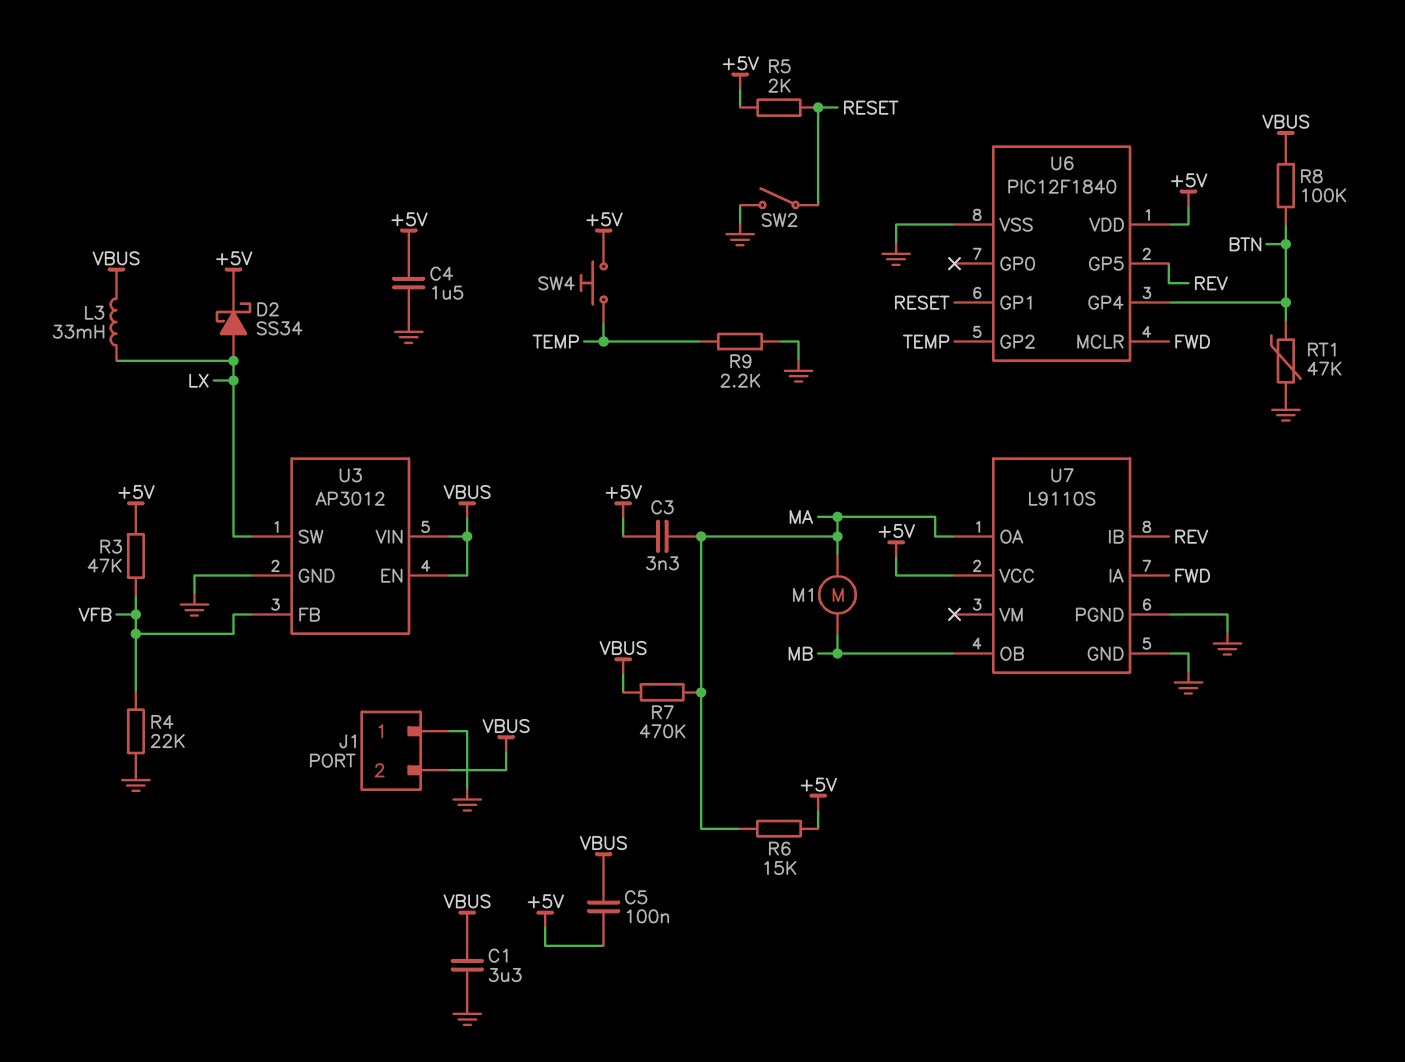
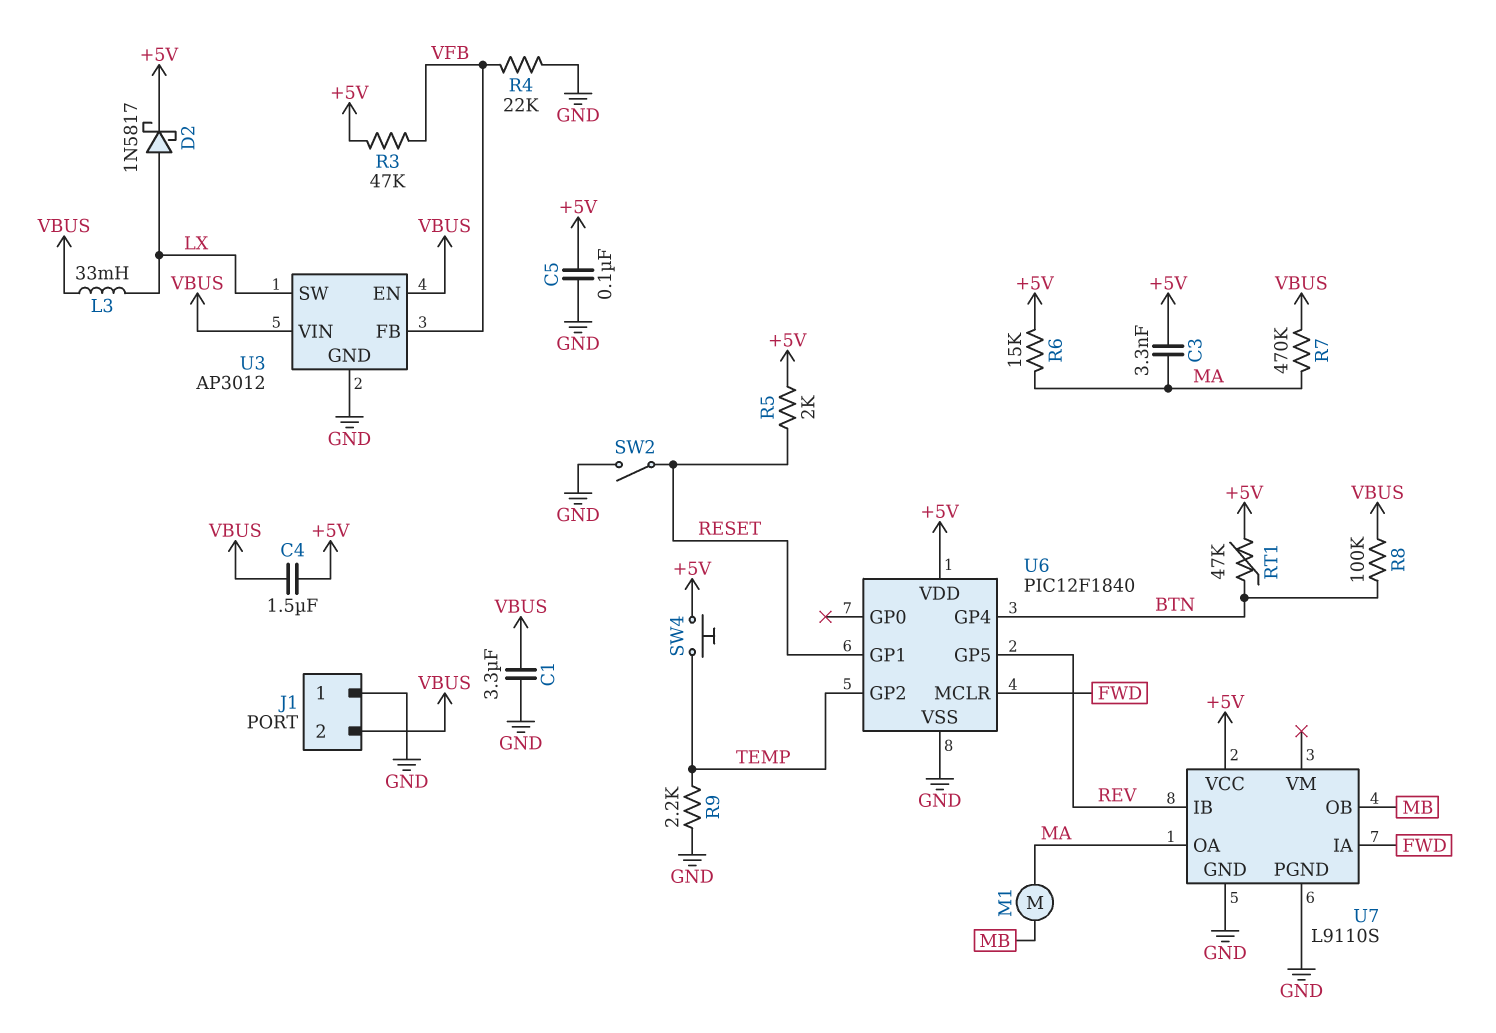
C4: 1.5uF (+5V, GND) -> 1.5uF (+5V, VBUS)
C5: 100nF (+5V, VBUS) -> 100nF (+5V, GND)
D2: schottky SS34 (A LX, K +5V) -> schottky 1N5817 (A LX, K +5V)
RT1: 47k (BTN, GND) -> 47k (+5V, BTN)

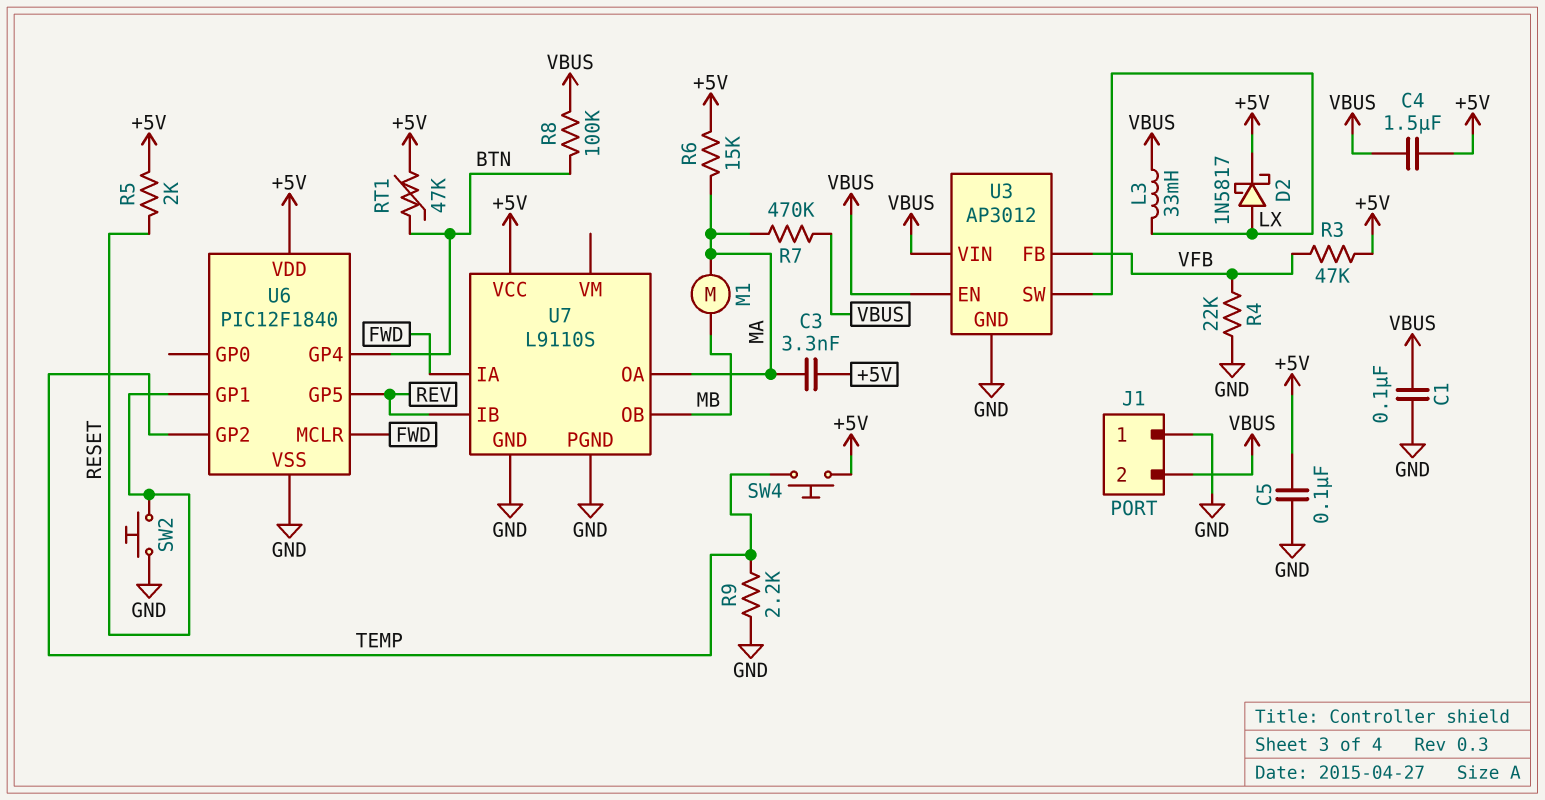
C1: 3.3uF (GND, VBUS) -> 100nF (GND, VBUS)
SW2: switch (GND, RESET) -> button (GND, RESET)

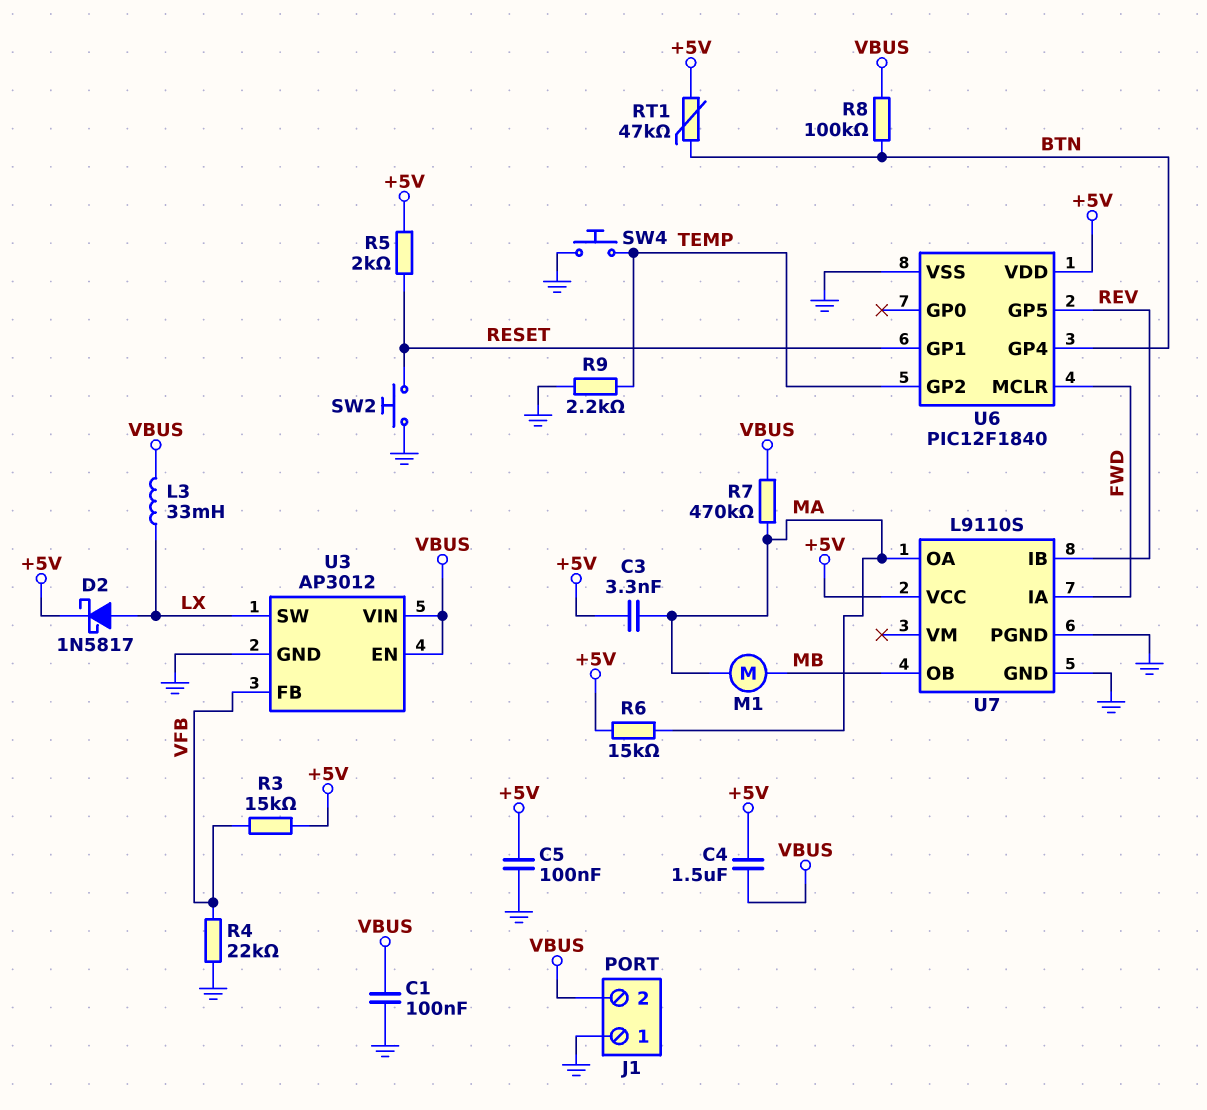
R3: 47k (+5V, VFB) -> 15k (+5V, VFB)
SW4: button (+5V, TEMP) -> button (GND, TEMP)

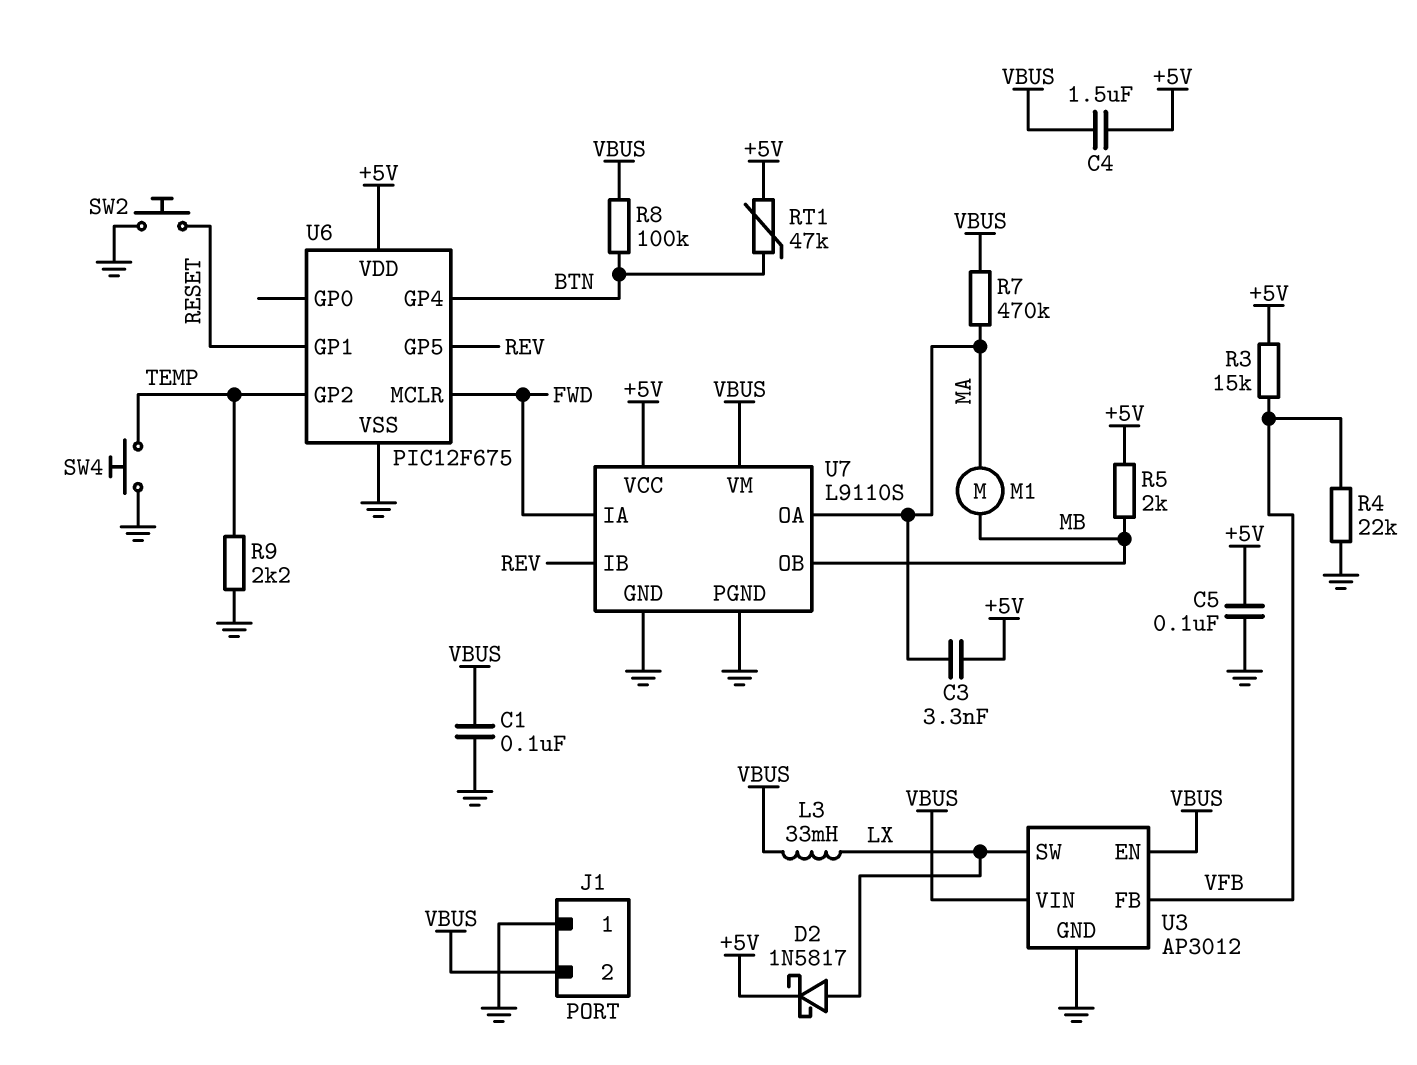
R5: 2k (+5V, RESET) -> 2k (+5V, MB)
R6: 15k (+5V, MA) -> none
U6: PIC12F1840 -> PIC12F675
U7 pin VM: none -> VBUS

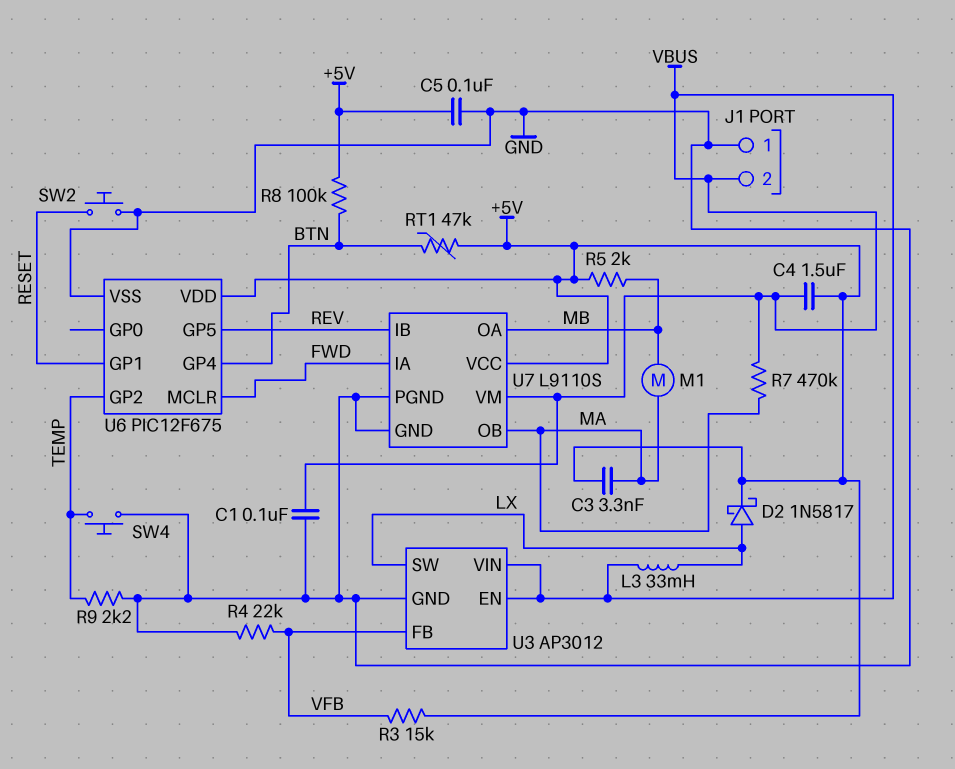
R8: 100k (BTN, VBUS) -> 100k (+5V, BTN)
U7 pin OA: MA -> MB
U7 pin OB: MB -> MA

